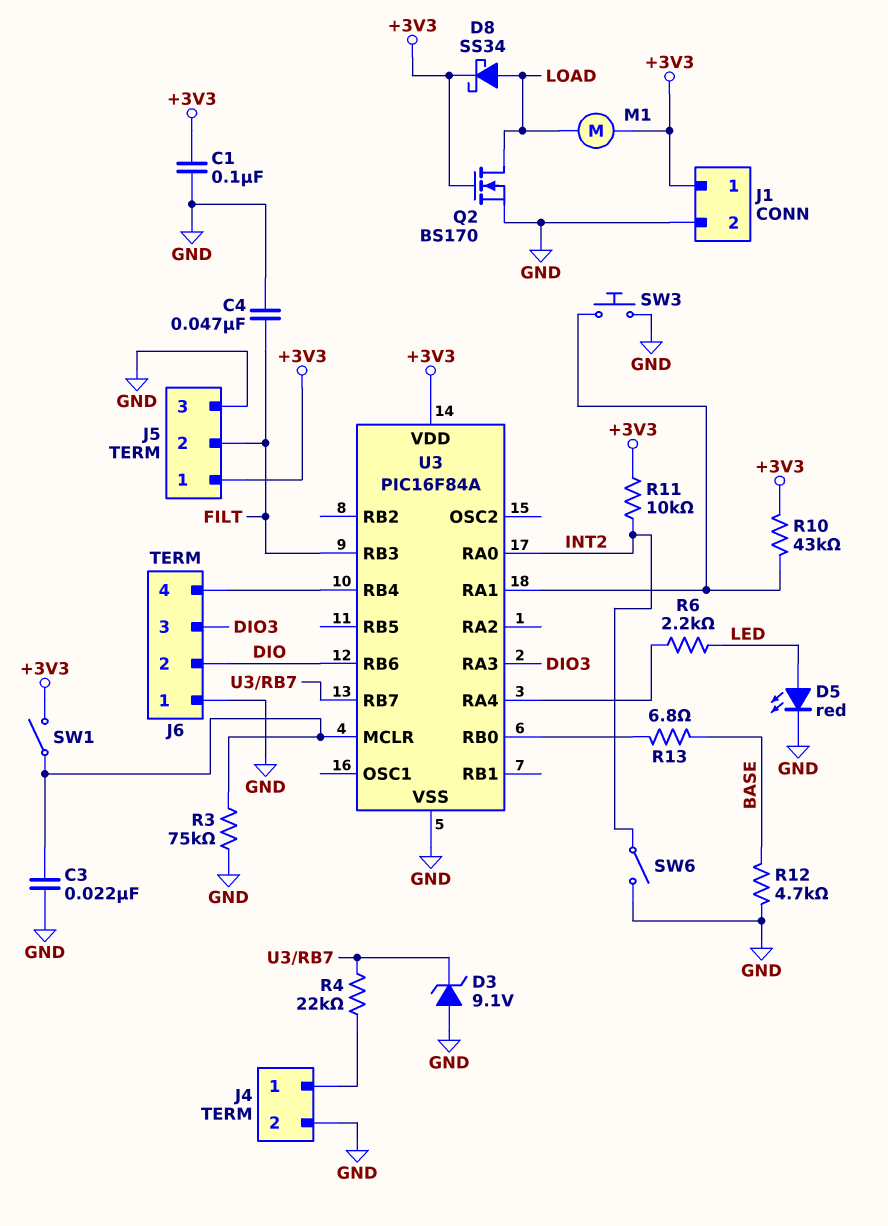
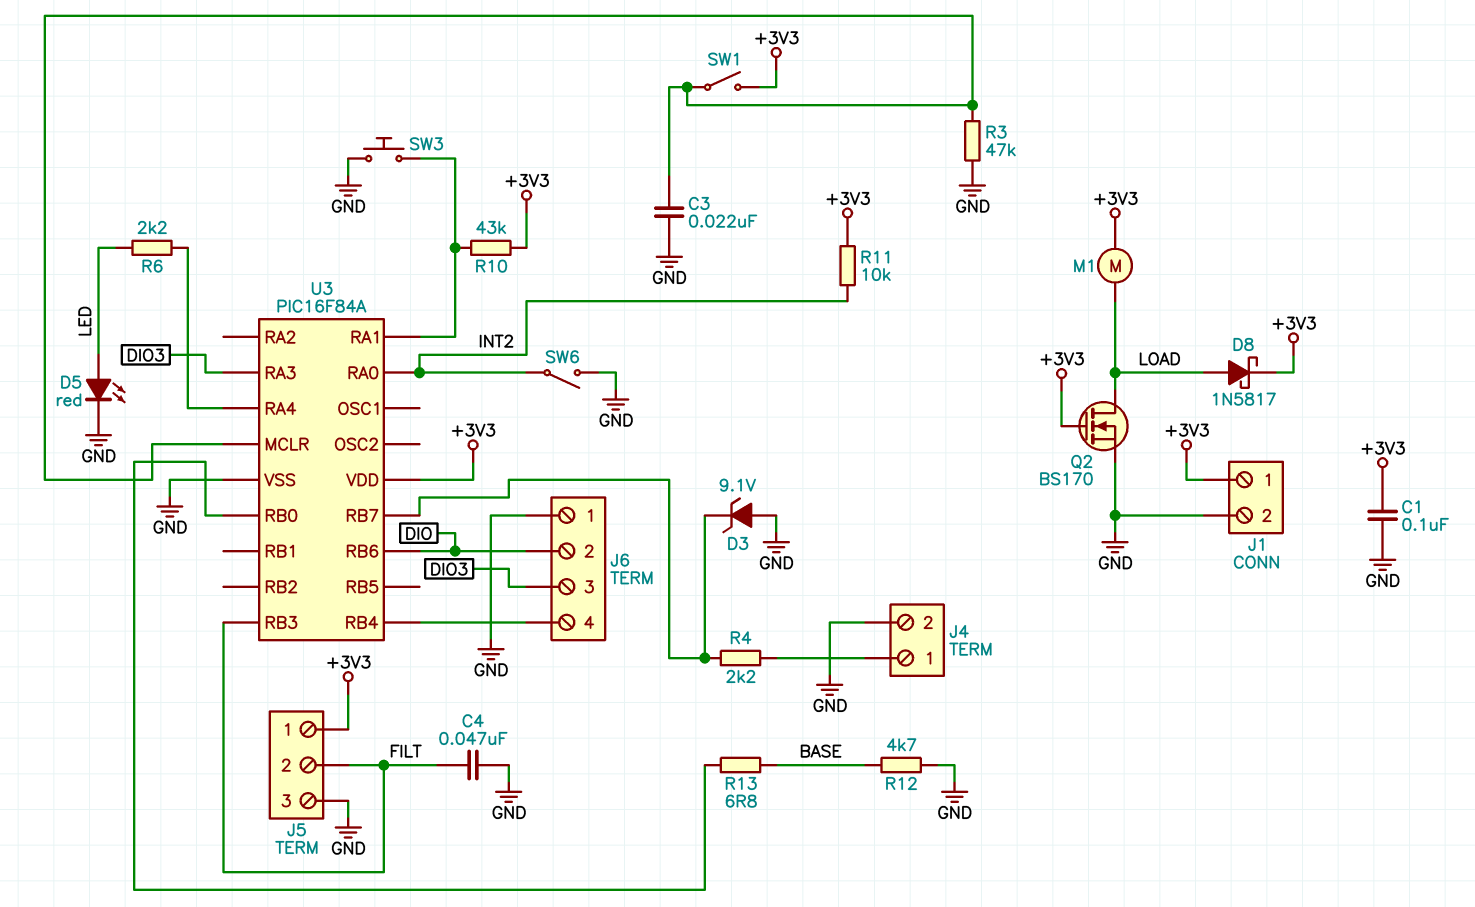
D8: schottky SS34 (A LOAD, K +3V3) -> schottky 1N5817 (A LOAD, K +3V3)
R3: 75k (GND, U3/MCLR) -> 47k (GND, U3/MCLR)
R4: 22k (J4/1, U3/RB7) -> 2.2k (J4/1, U3/RB7)

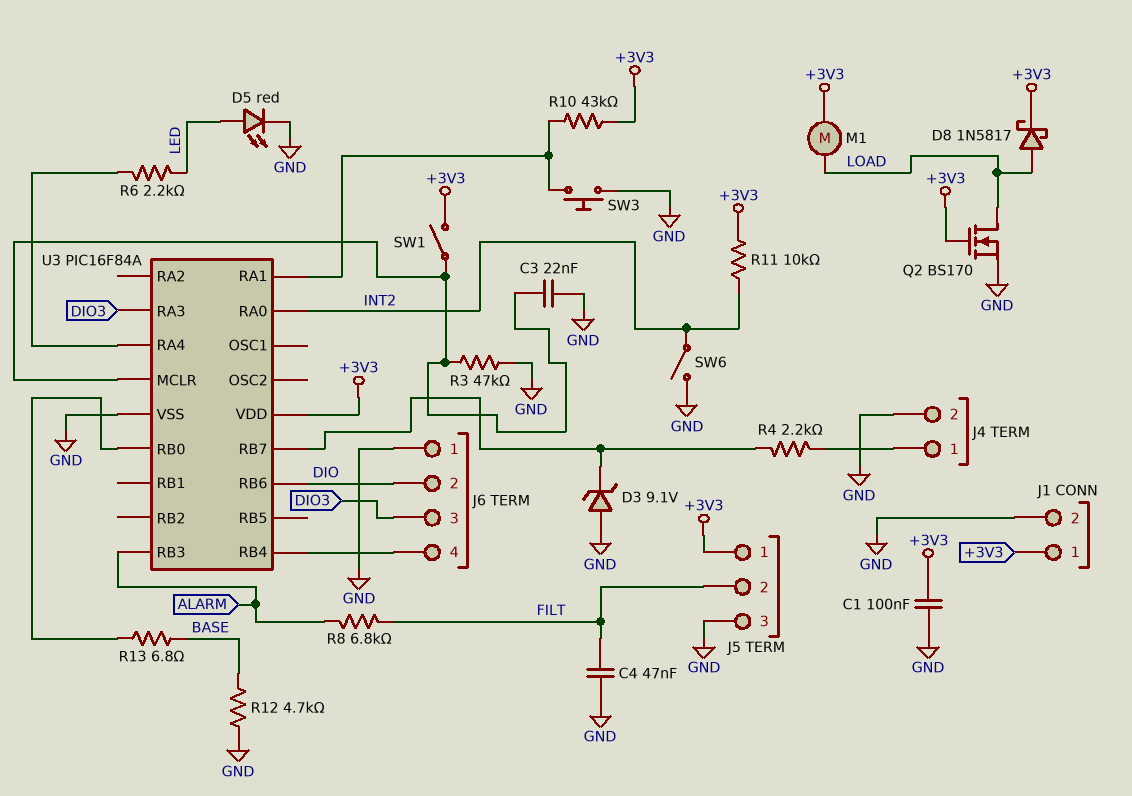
R8: none -> 6.8k (ALARM, FILT)
U3 pin RB3: FILT -> ALARM

